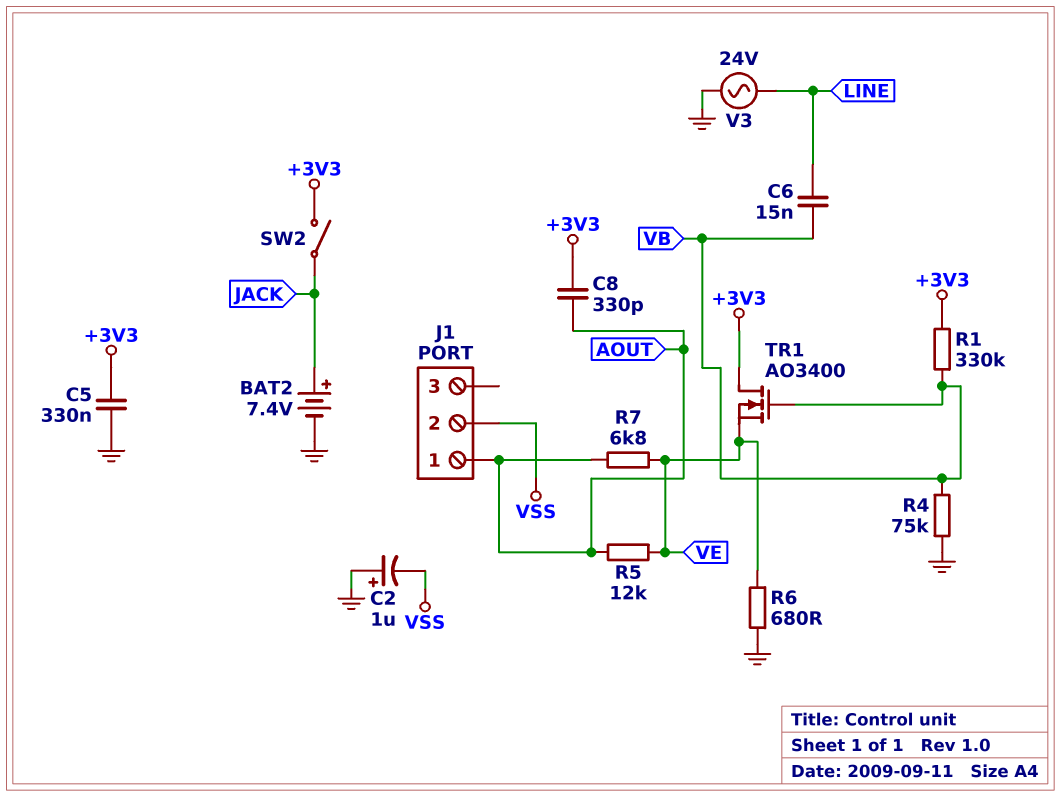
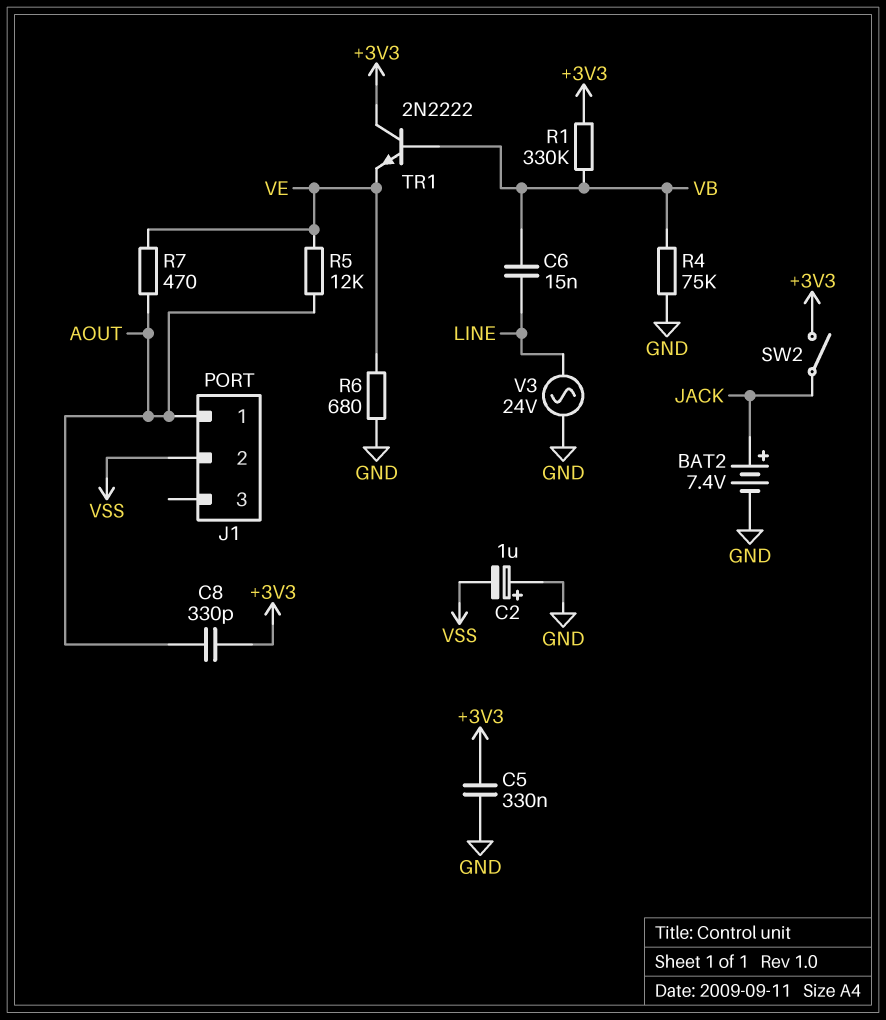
R7: 6.8k (AOUT, VE) -> 470 (AOUT, VE)
TR1: NMOS AO3400 (G VB, D +3V3, S VE) -> NPN 2N2222 (B VB, C +3V3, E VE)

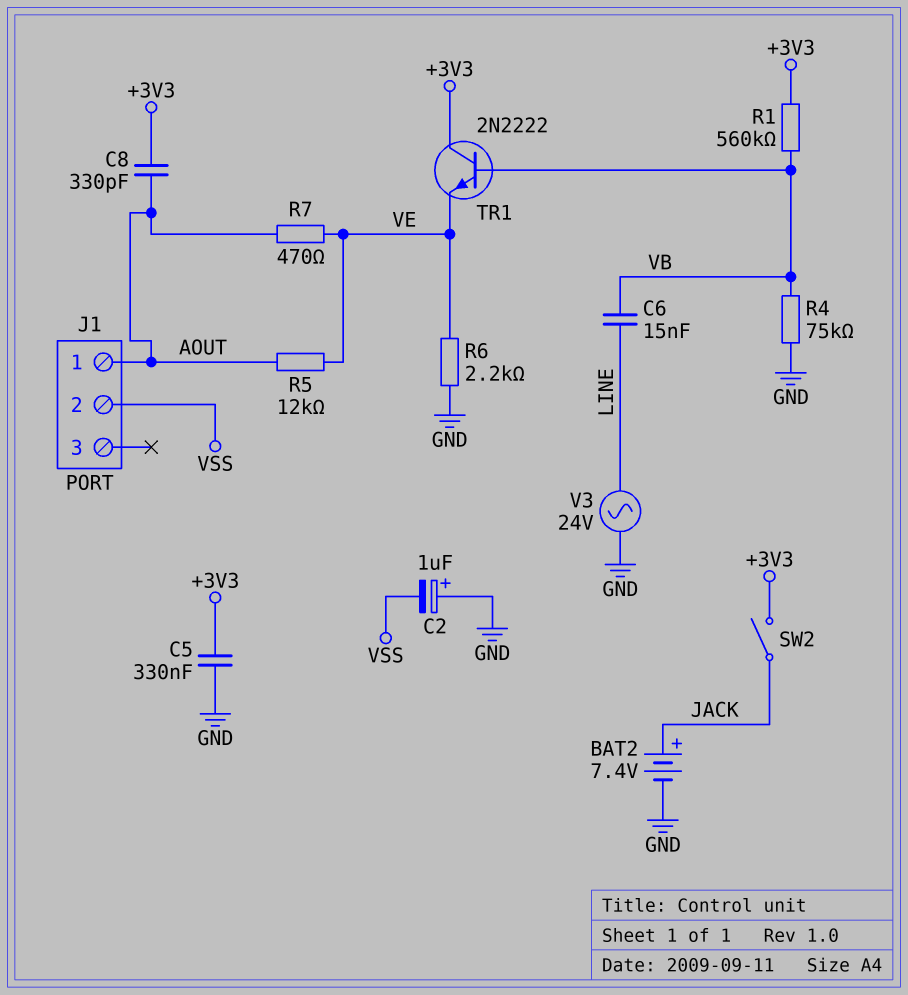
R1: 330k (+3V3, VB) -> 560k (+3V3, VB)
R6: 680 (GND, VE) -> 2.2k (GND, VE)

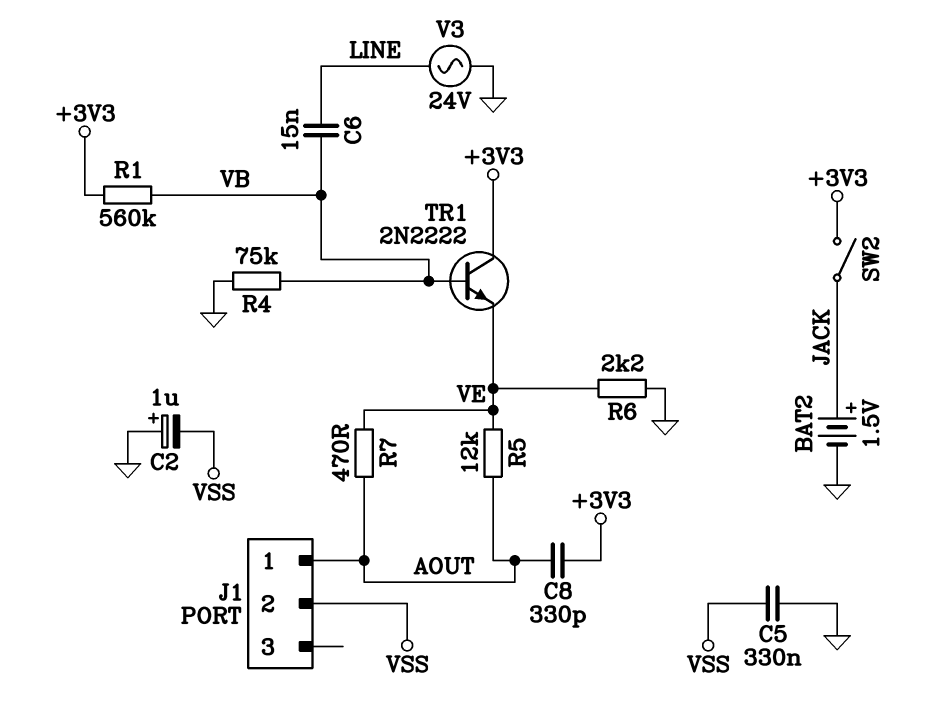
BAT2: 7.4V (plus JACK, minus GND) -> 1.5V (plus JACK, minus GND)
C5: 330nF (+3V3, GND) -> 330nF (GND, VSS)

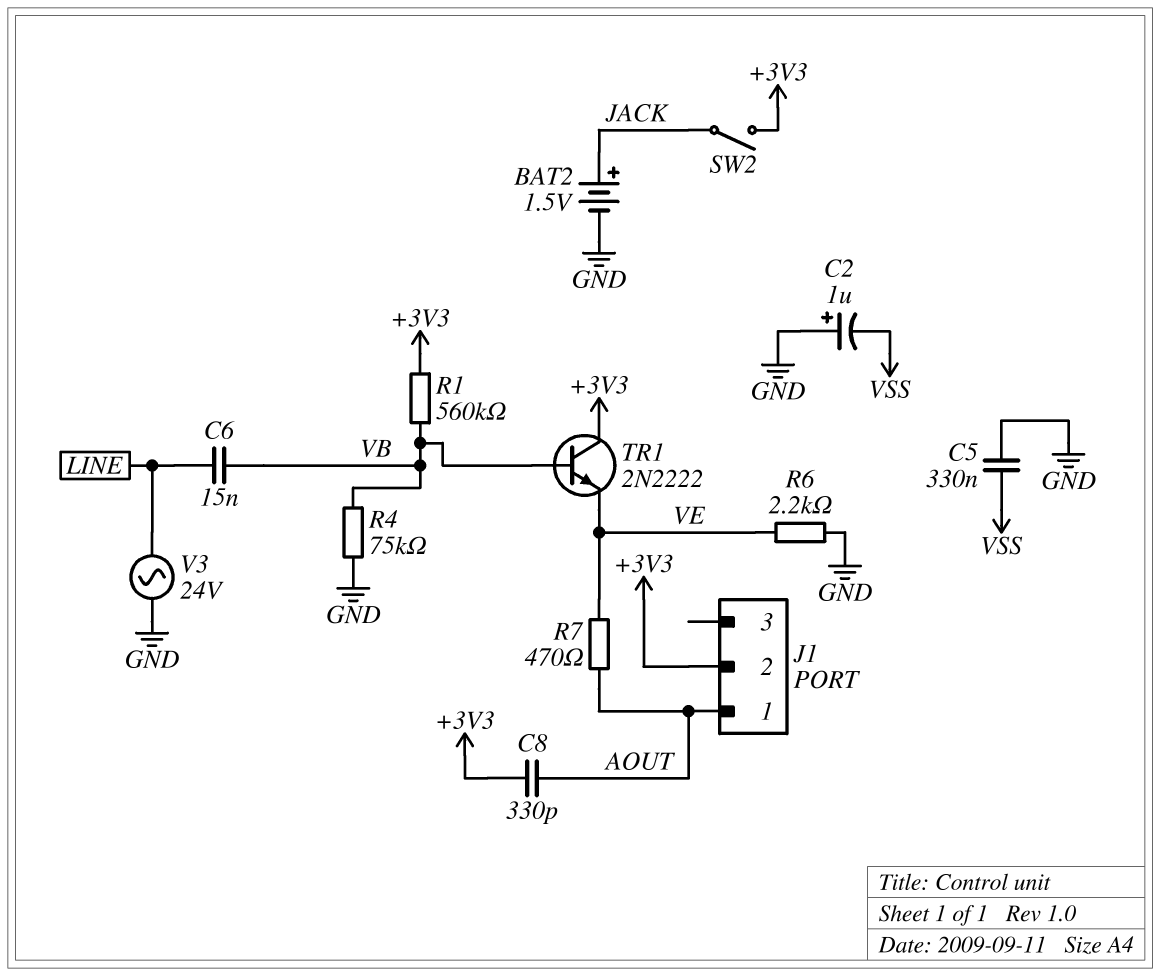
J1 pin 2: VSS -> +3V3
R5: 12k (AOUT, VE) -> none

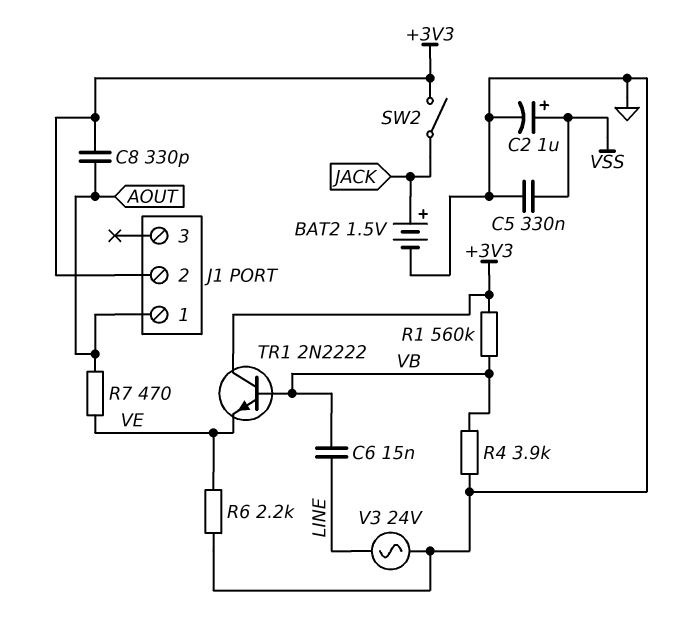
C2: 1uF (plus GND, minus VSS) -> 1uF (plus VSS, minus GND)
R4: 75k (GND, VB) -> 3.9k (GND, VB)

